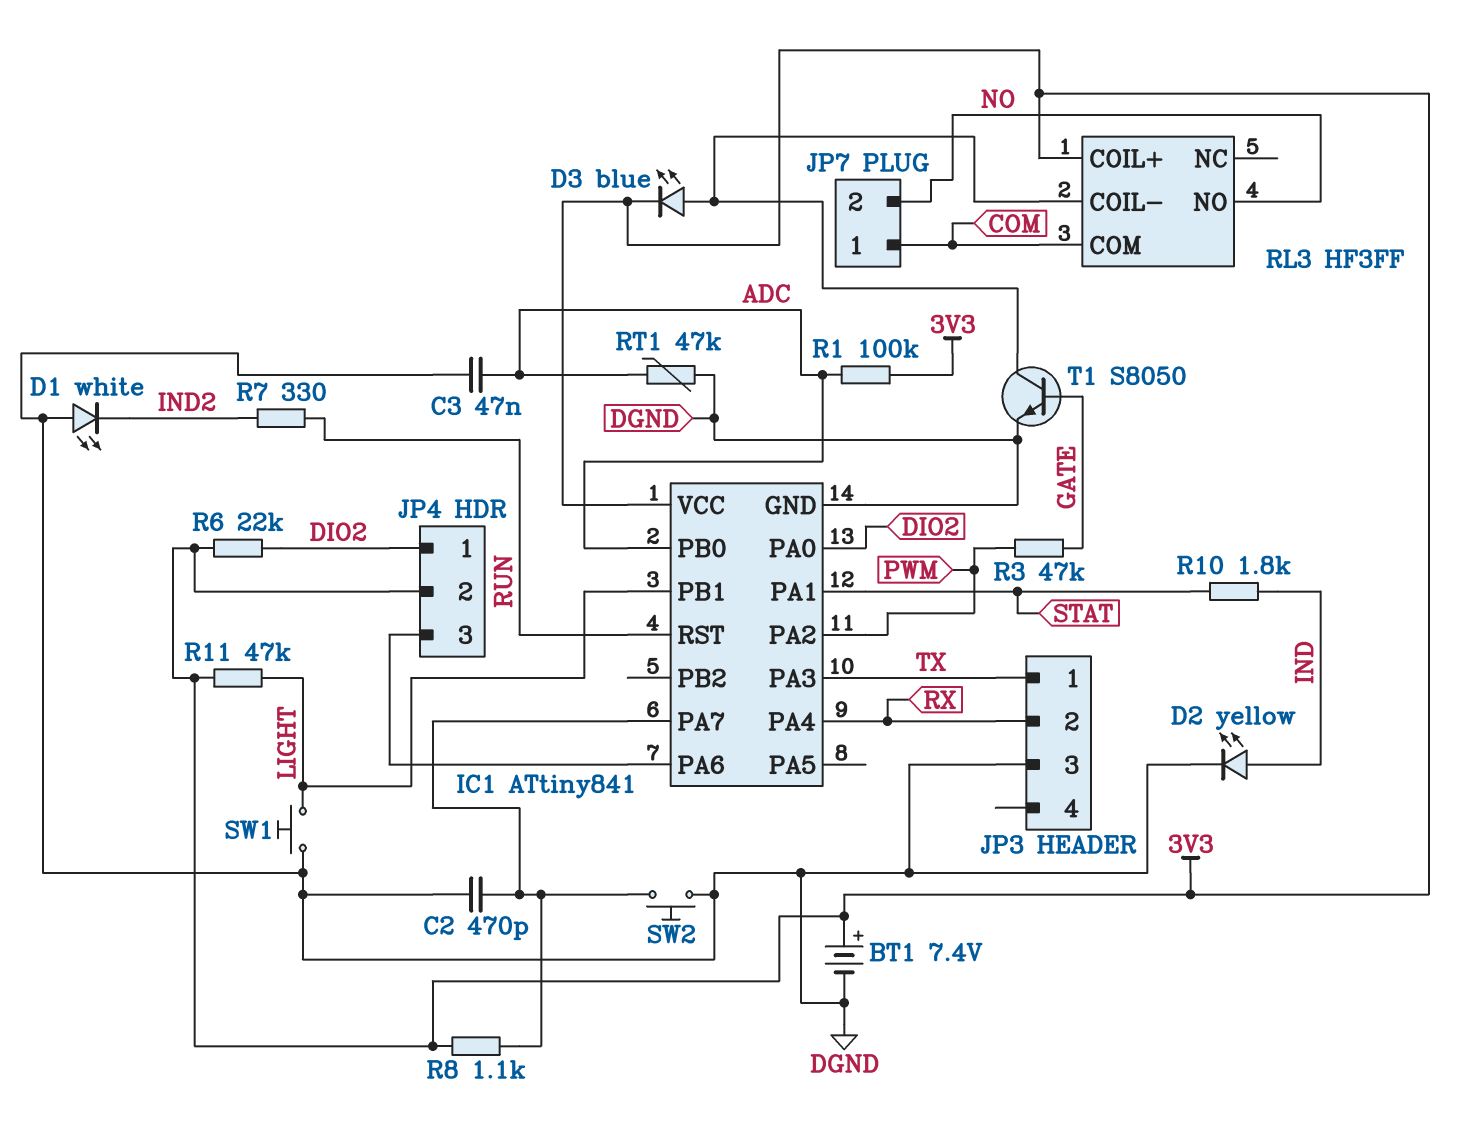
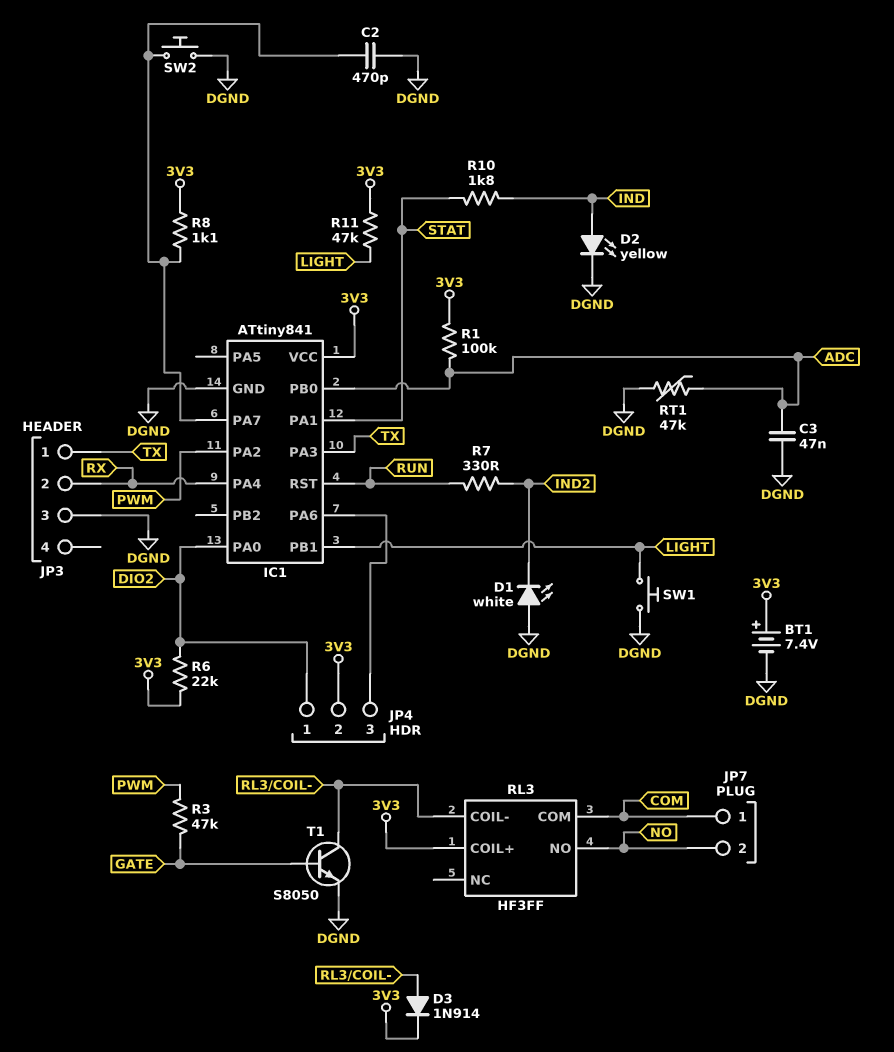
D3: LED blue (A RL3/COIL-, K 3V3) -> diode 1N914 (A RL3/COIL-, K 3V3)

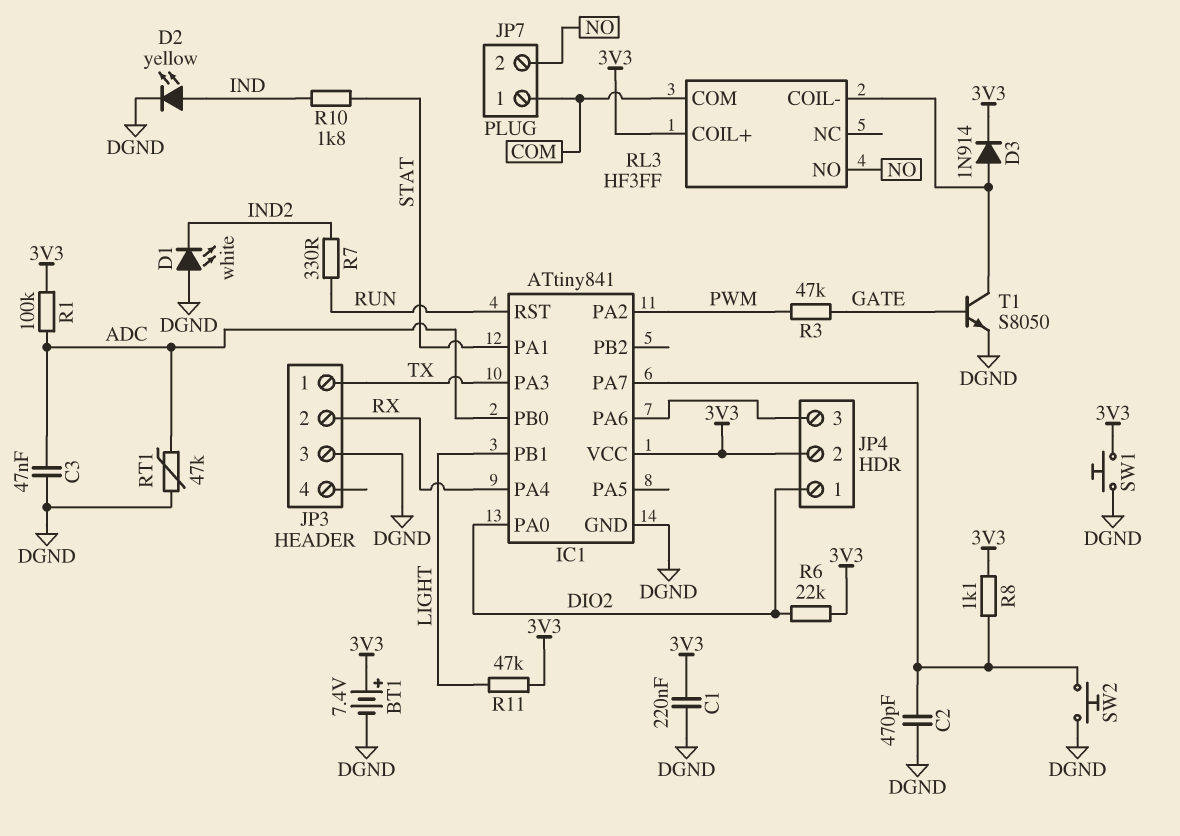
C1: none -> 220nF (3V3, DGND)
SW1: button (DGND, LIGHT) -> button (3V3, DGND)

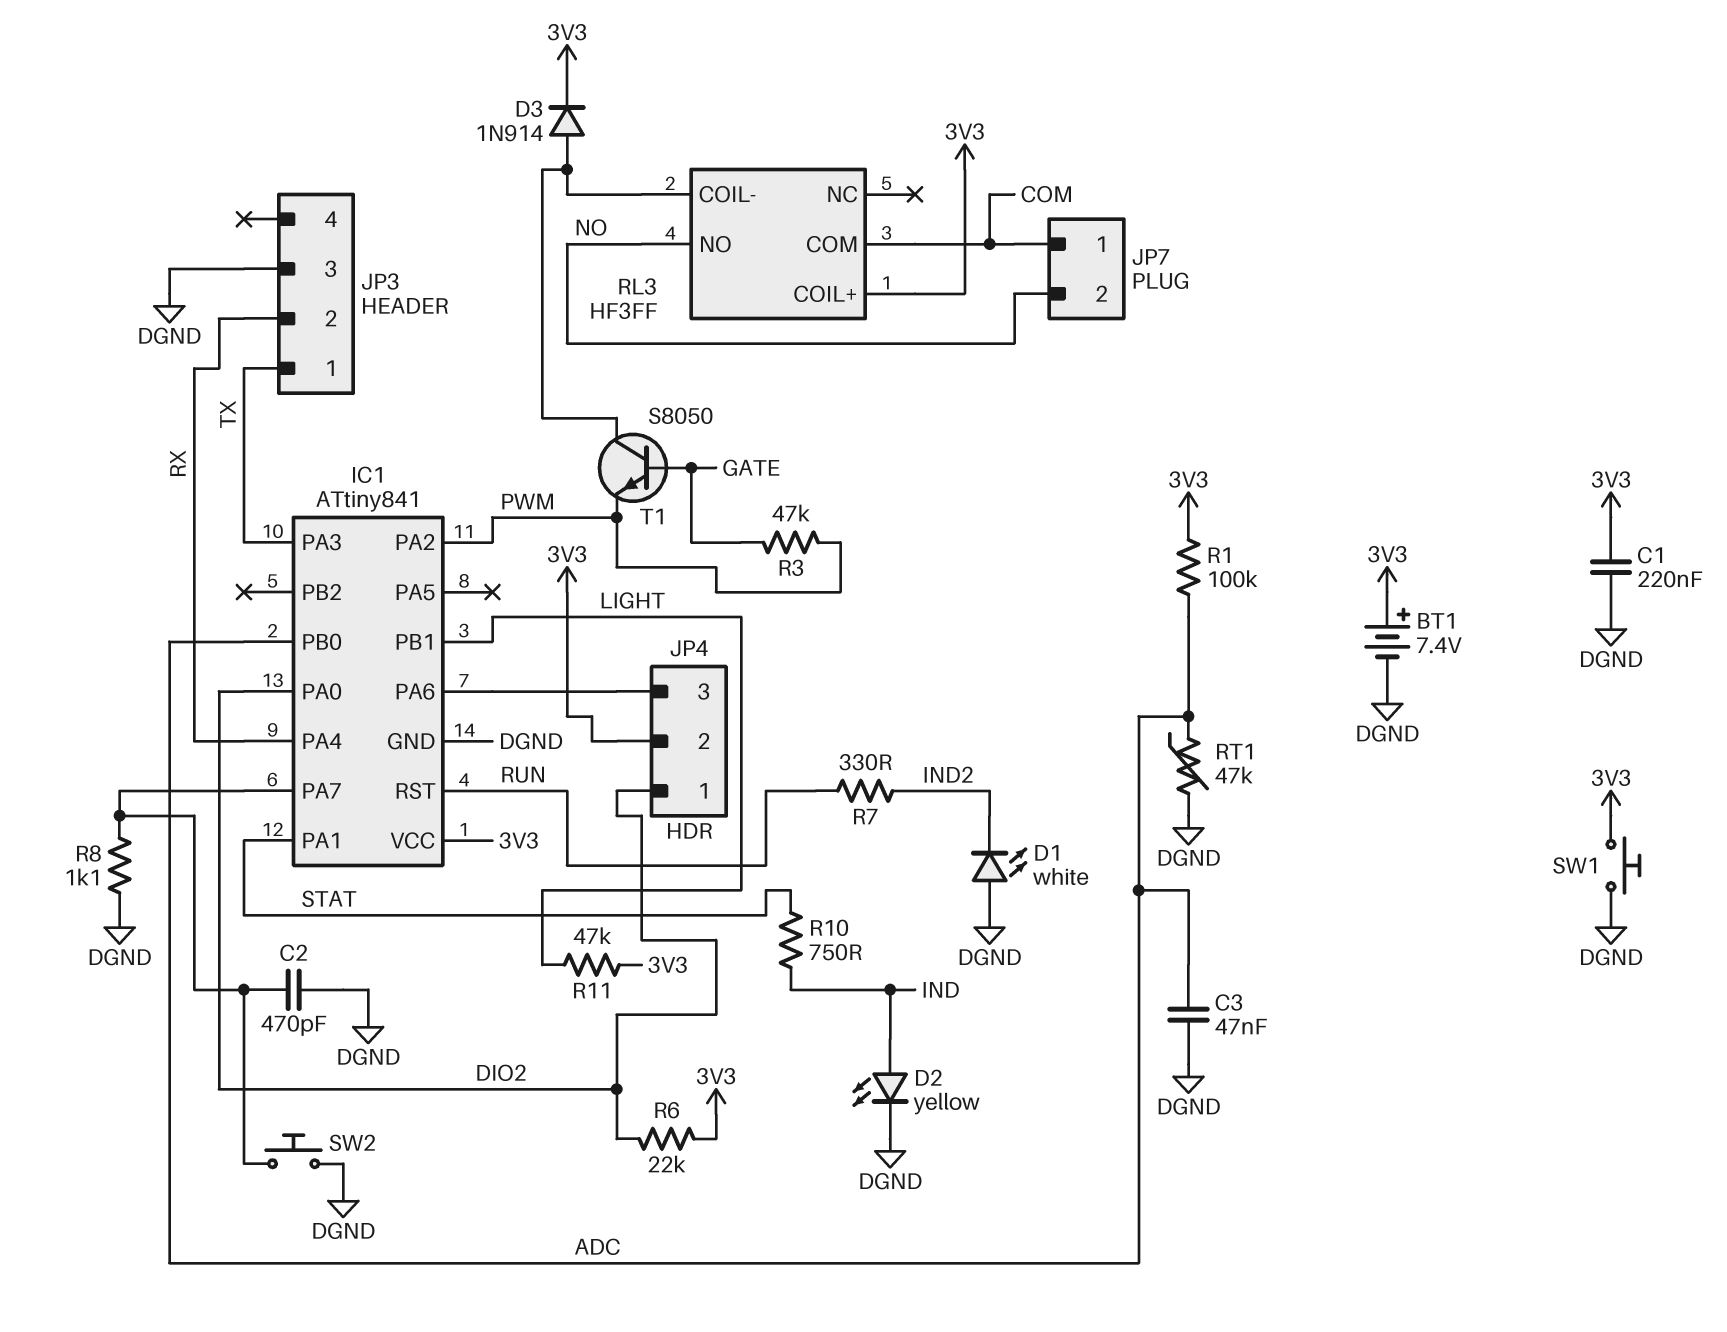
R8: 1.1k (3V3, IC1/PA7) -> 1.1k (DGND, IC1/PA7)
R10: 1.8k (IND, STAT) -> 750 (IND, STAT)
T1: NPN S8050 (B GATE, C RL3/COIL-, E DGND) -> NPN S8050 (B GATE, C RL3/COIL-, E PWM)

